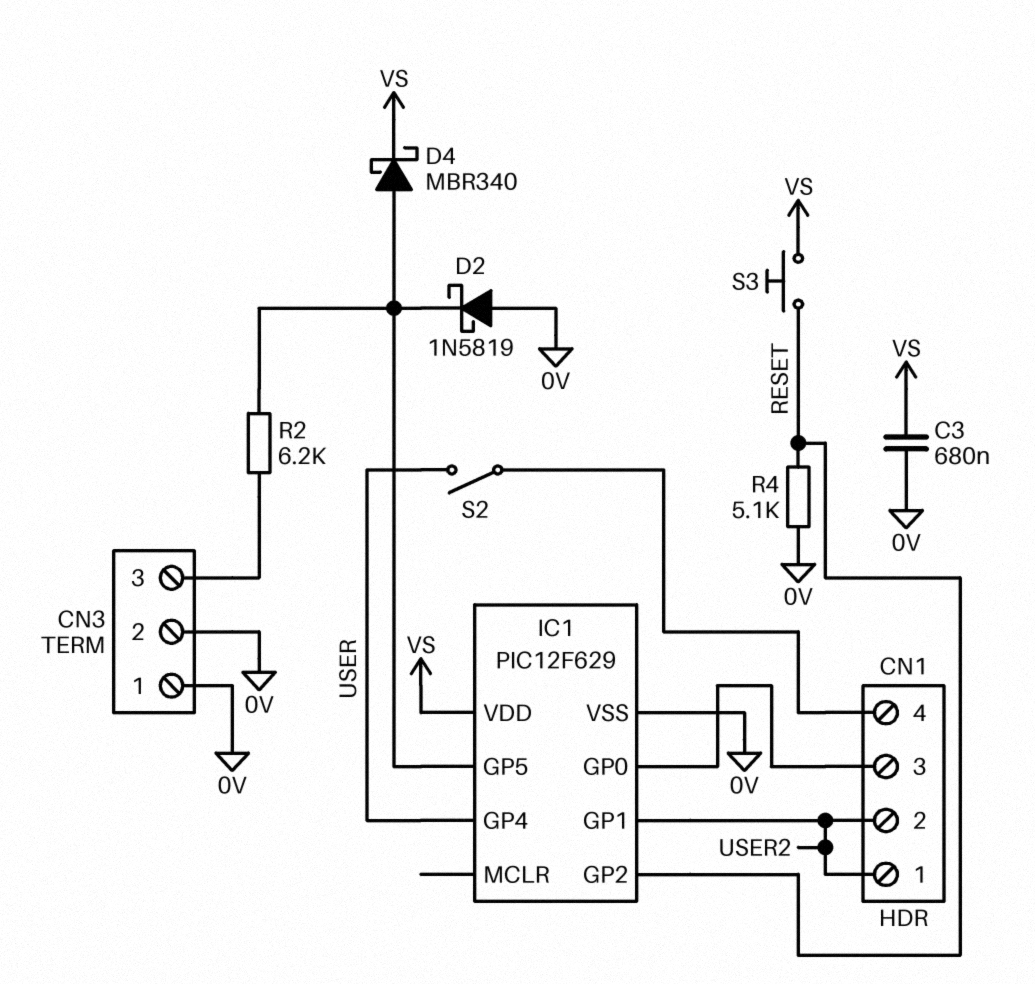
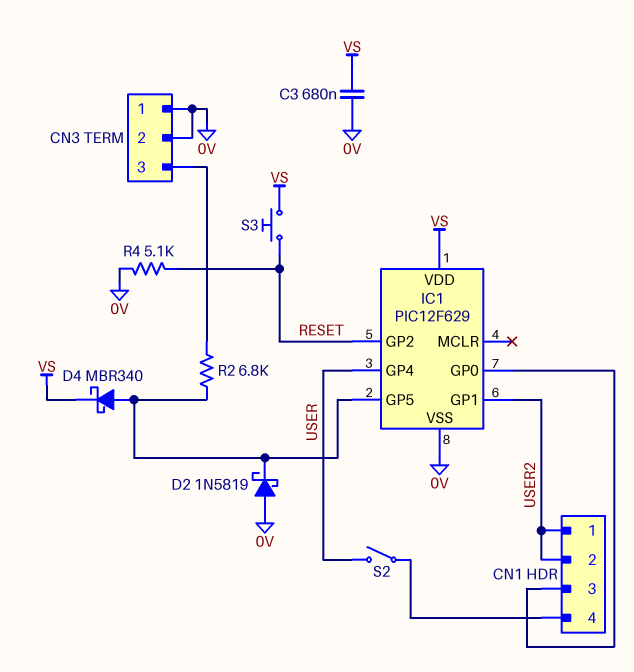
R2: 6.2k (CN3/3, IC1/GP5) -> 6.8k (CN3/3, IC1/GP5)

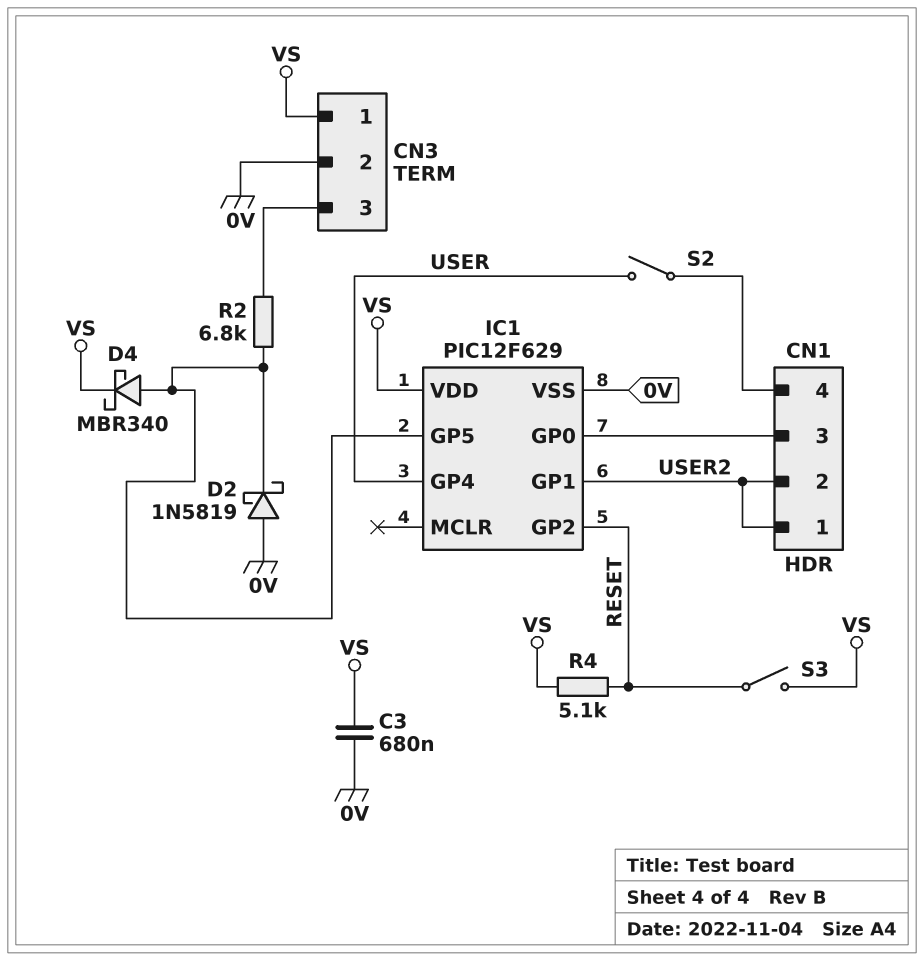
CN3 pin 1: 0V -> VS
R4: 5.1k (0V, RESET) -> 5.1k (RESET, VS)
S3: button (RESET, VS) -> switch (RESET, VS)

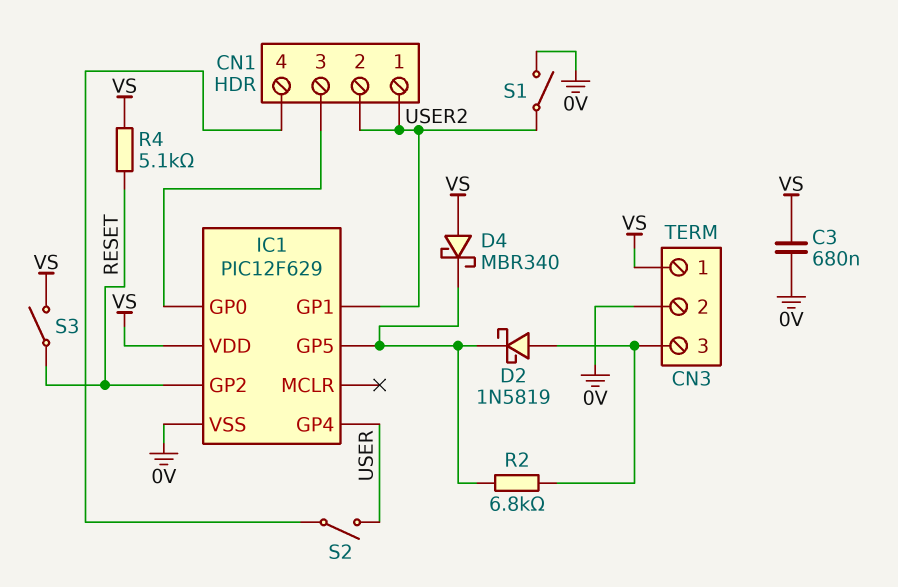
D2: schottky 1N5819 (A 0V, K IC1/GP5) -> schottky 1N5819 (A CN3/3, K IC1/GP5)
D4: schottky MBR340 (A IC1/GP5, K VS) -> schottky MBR340 (A VS, K IC1/GP5)
S1: none -> switch (0V, USER2)

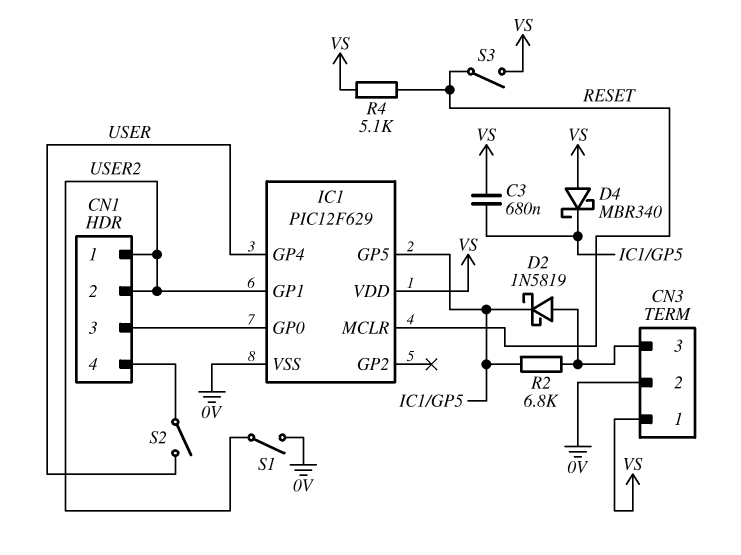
C3: 680nF (0V, VS) -> 680nF (IC1/GP5, VS)
IC1 pin GP2: RESET -> none
IC1 pin MCLR: none -> RESET

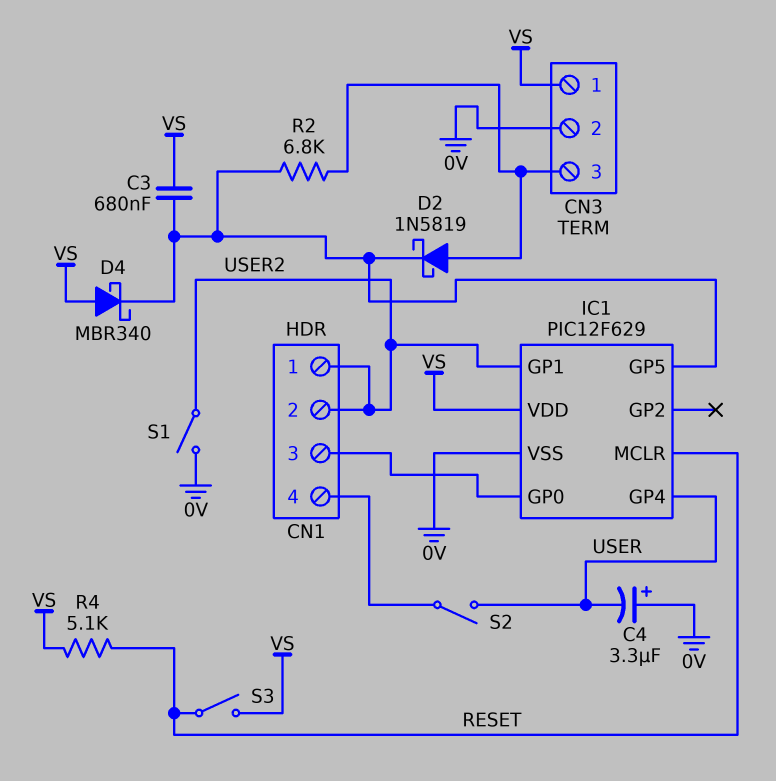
C4: none -> 3.3uF (plus 0V, minus USER)

